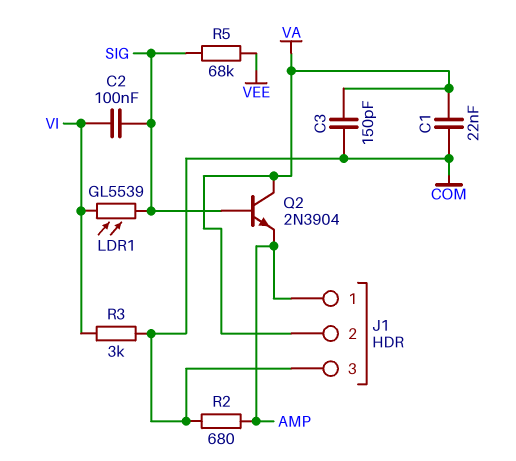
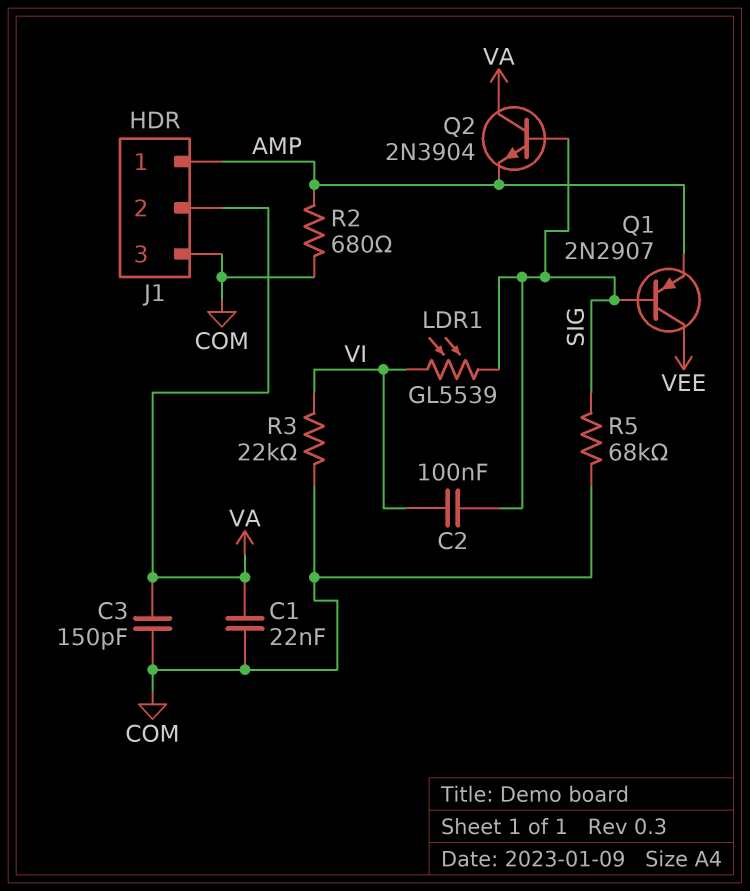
Q1: none -> PNP 2N2907 (B SIG, C VEE, E AMP)
R3: 3k (COM, VI) -> 22k (COM, VI)
R5: 68k (SIG, VEE) -> 68k (COM, SIG)

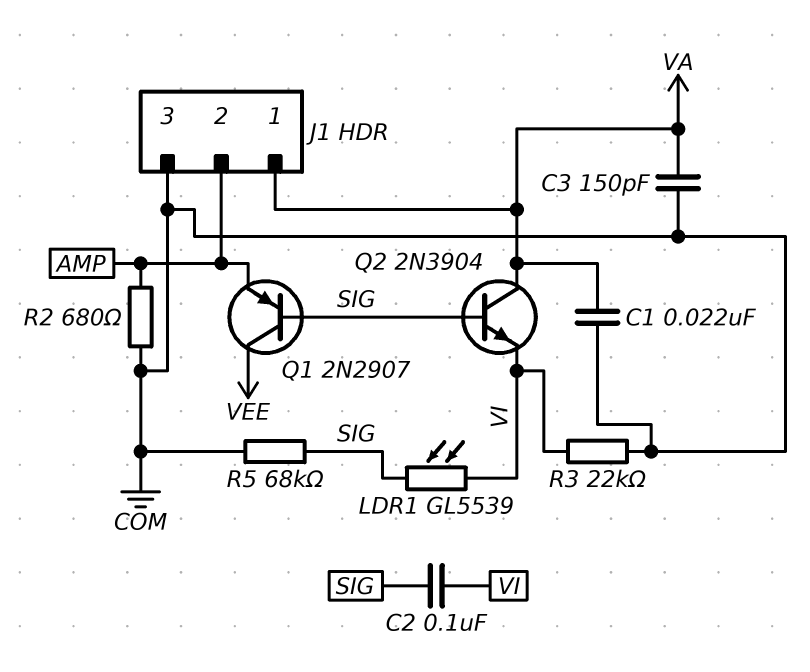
J1 pin 1: AMP -> VA
J1 pin 2: VA -> AMP
Q2: NPN 2N3904 (B SIG, C VA, E AMP) -> NPN 2N3904 (B SIG, C VA, E VI)

